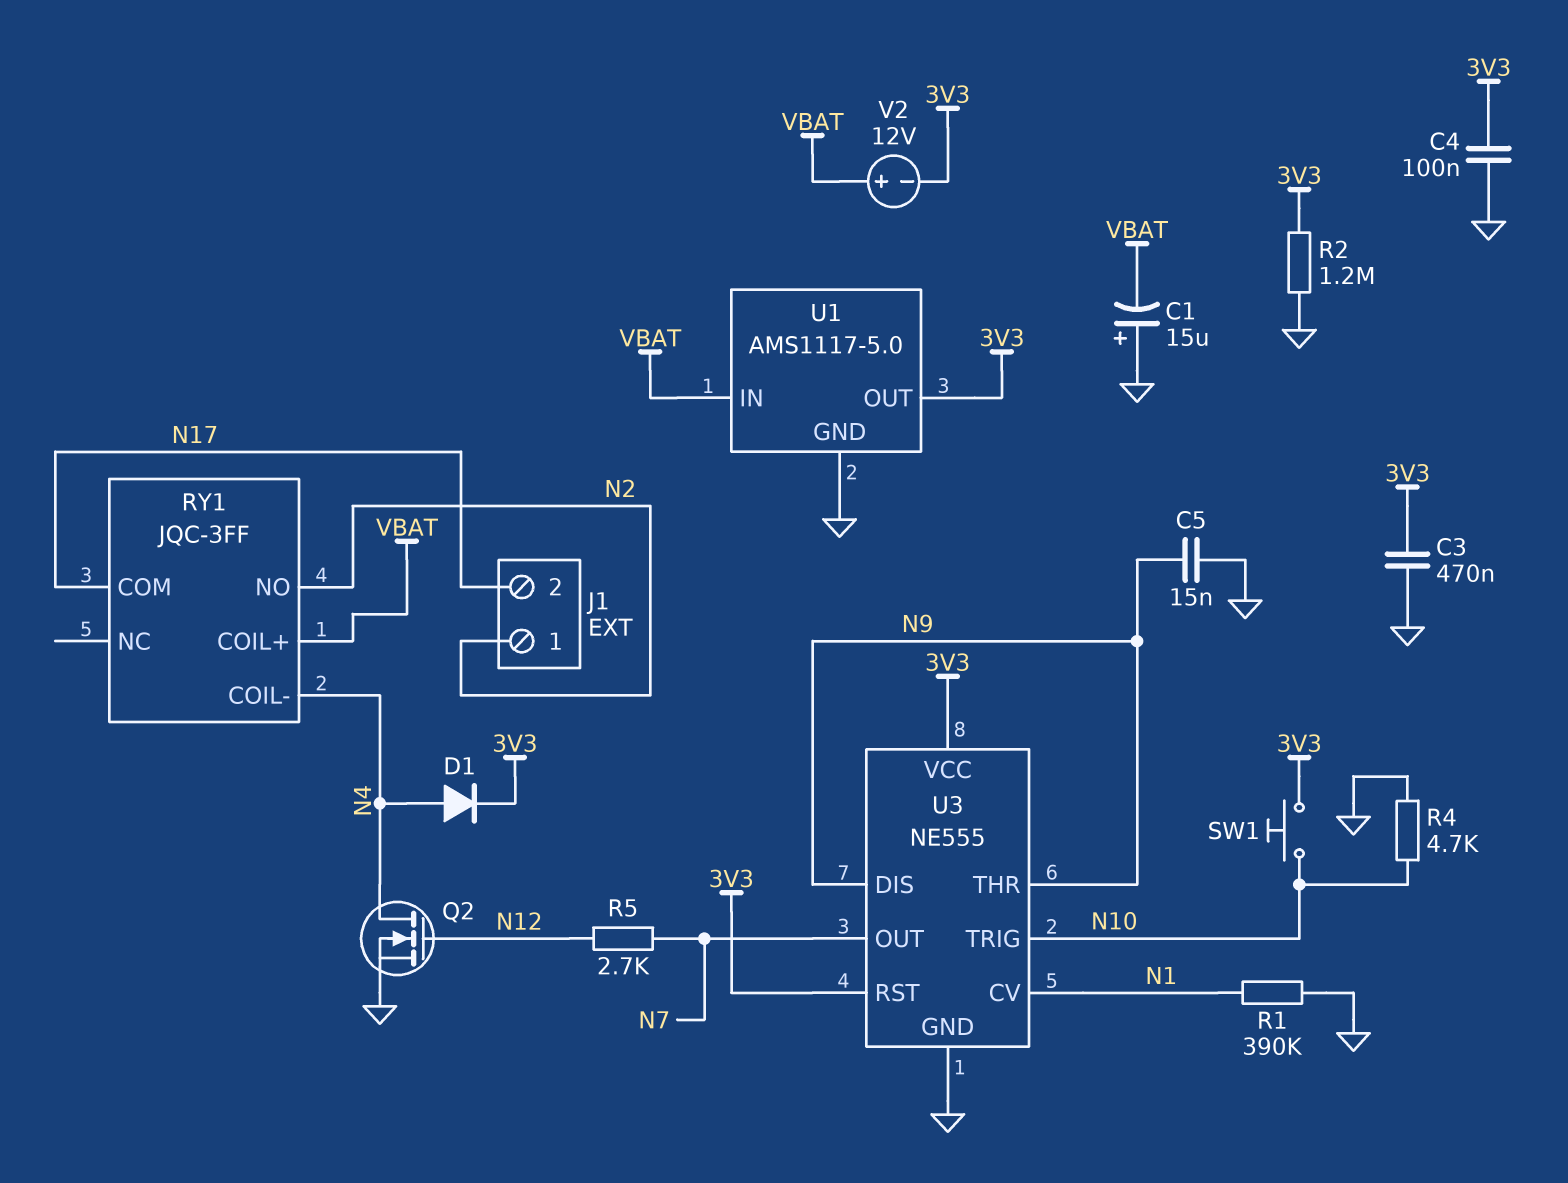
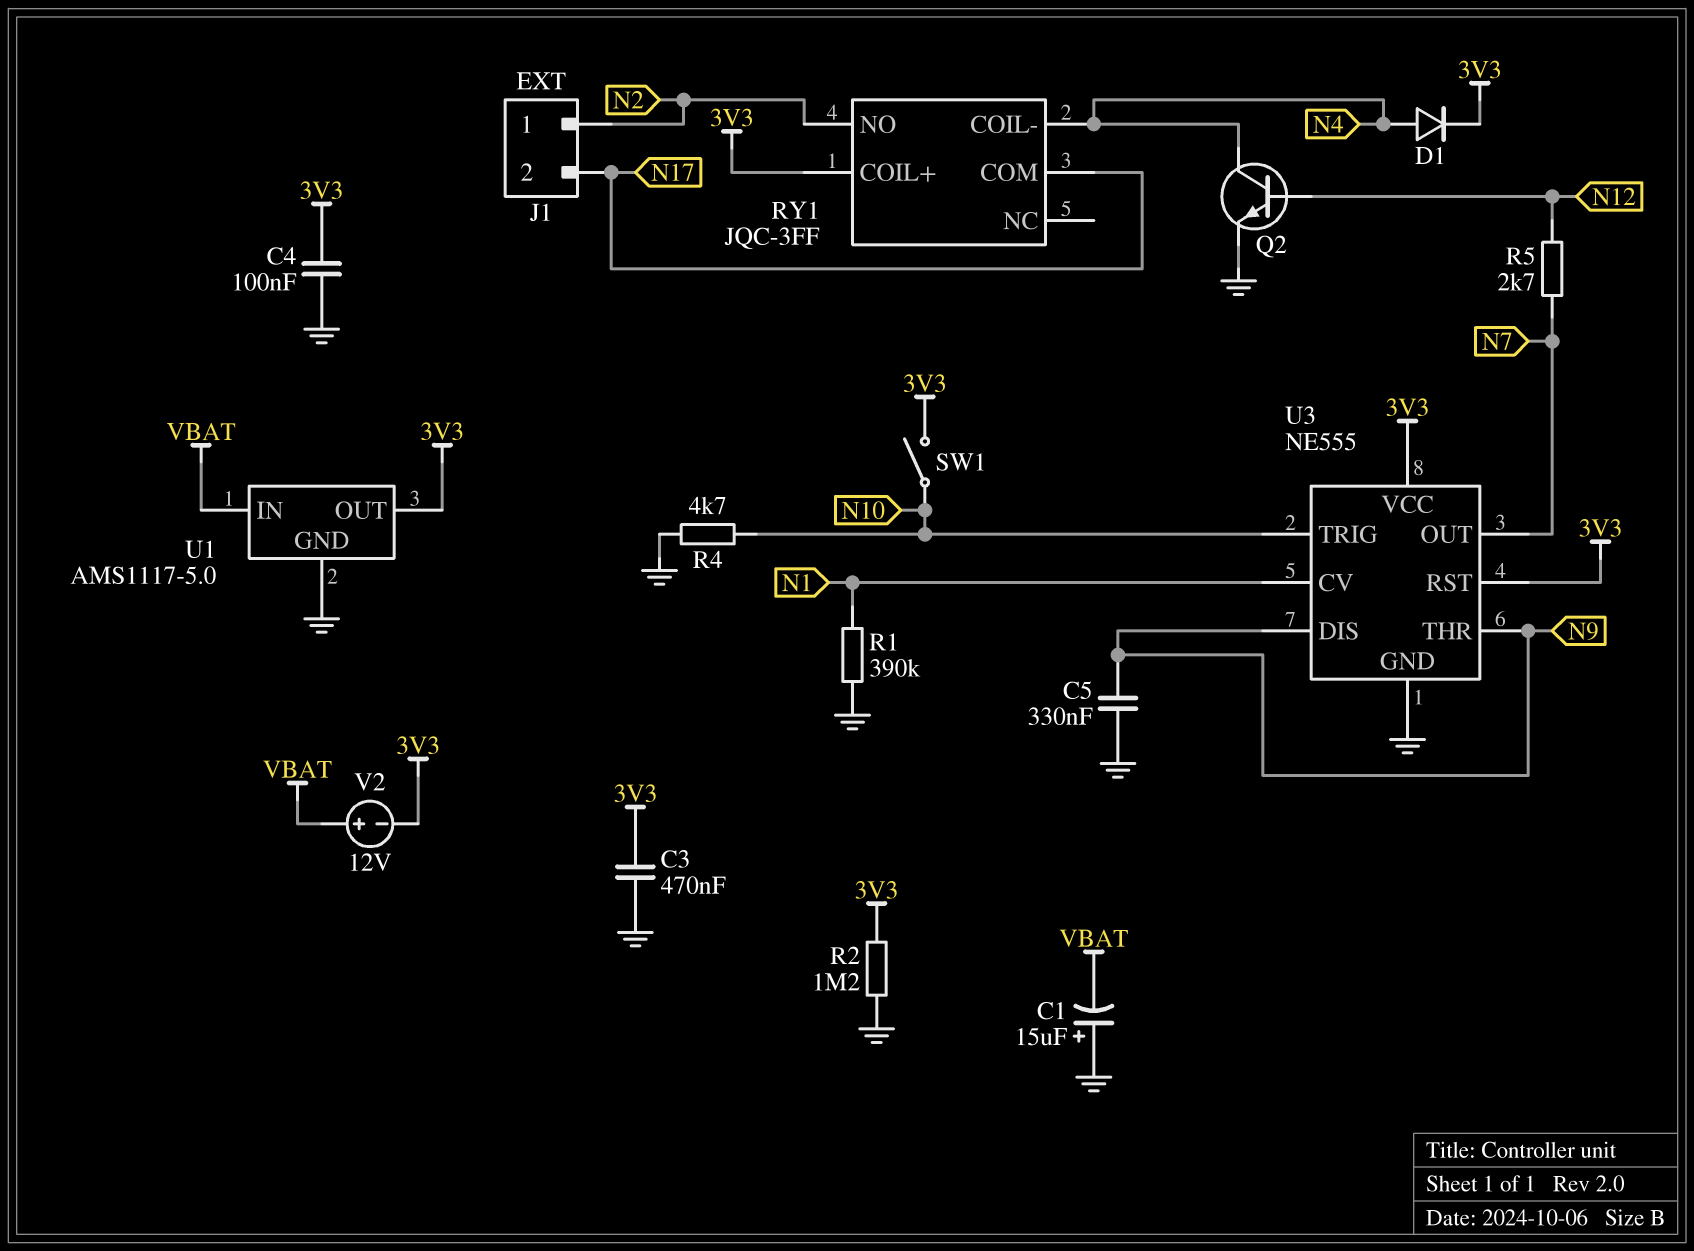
C5: 15nF (GND, N9) -> 330nF (GND, N9)
Q2: NMOS (G N12, D N4, S GND) -> NPN (B N12, C N4, E GND)
RY1 pin COIL+: VBAT -> 3V3
SW1: button (3V3, N10) -> switch (3V3, N10)

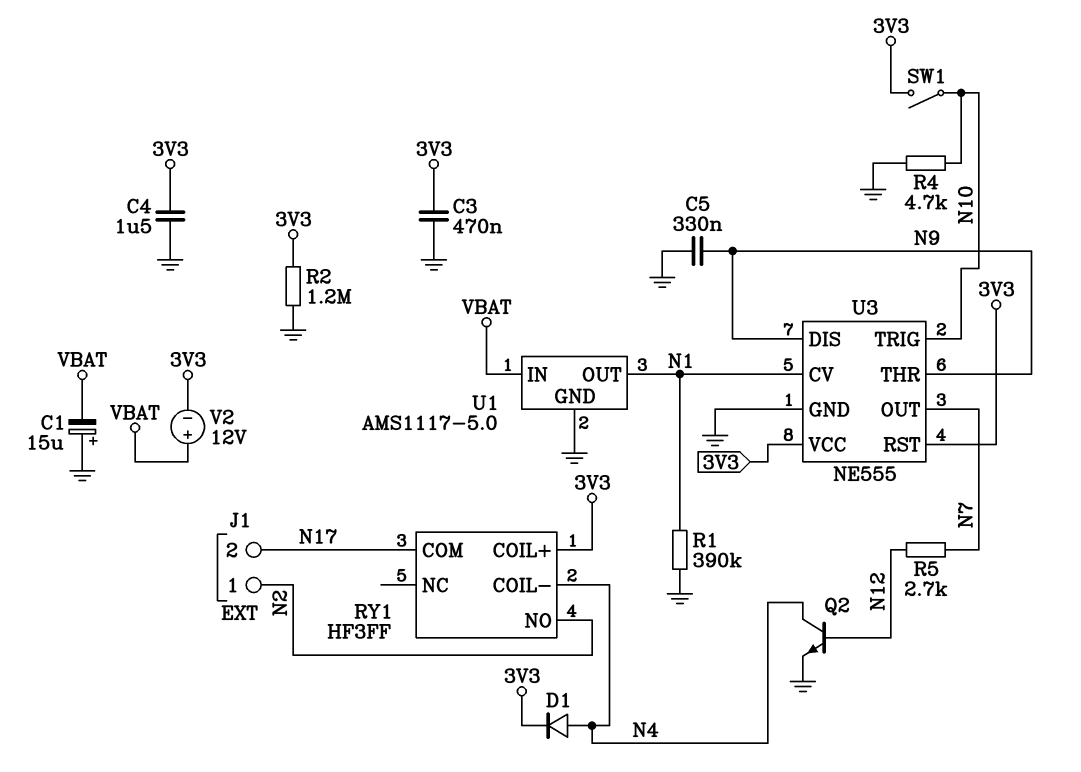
C4: 100nF (3V3, GND) -> 1.5uF (3V3, GND)
RY1: JQC-3FF -> HF3FF
U1 pin OUT: 3V3 -> N1

